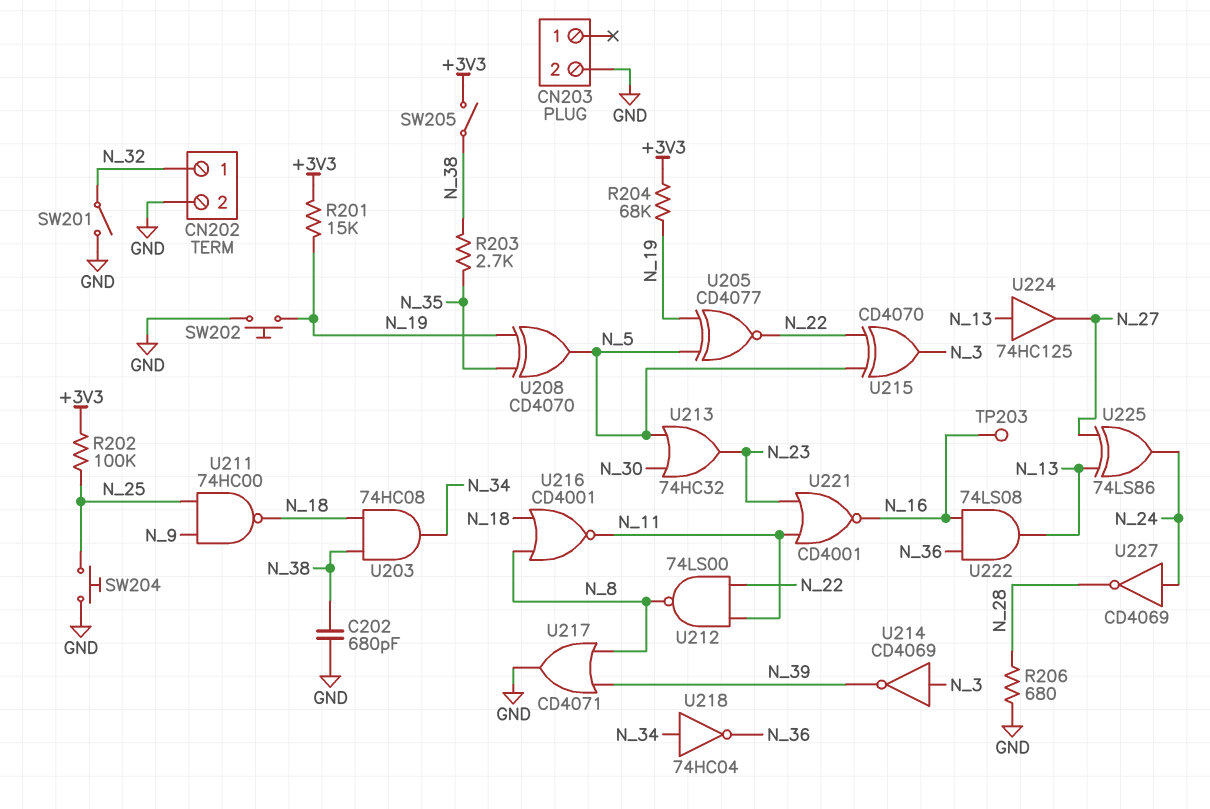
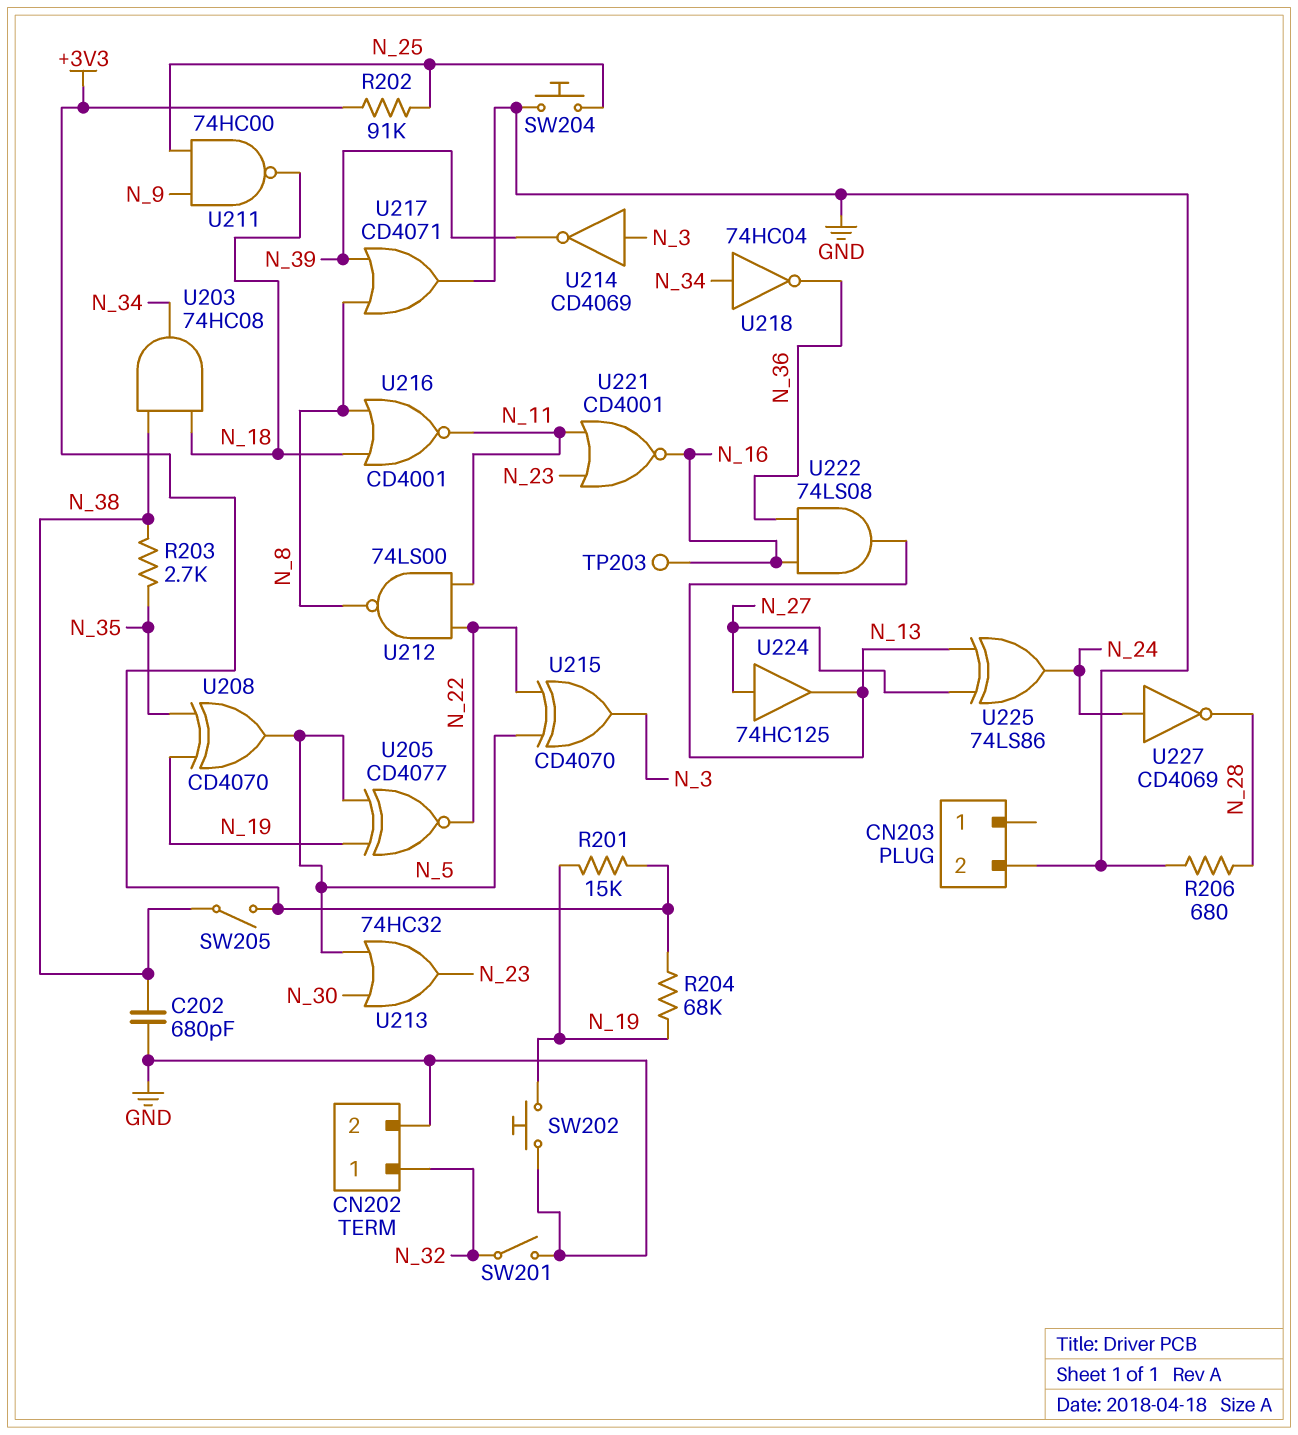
R202: 100k (+3V3, N_25) -> 91k (+3V3, N_25)
U224: buffer 74HC125 (in N_13, out N_27) -> buffer 74HC125 (in N_27, out N_13)

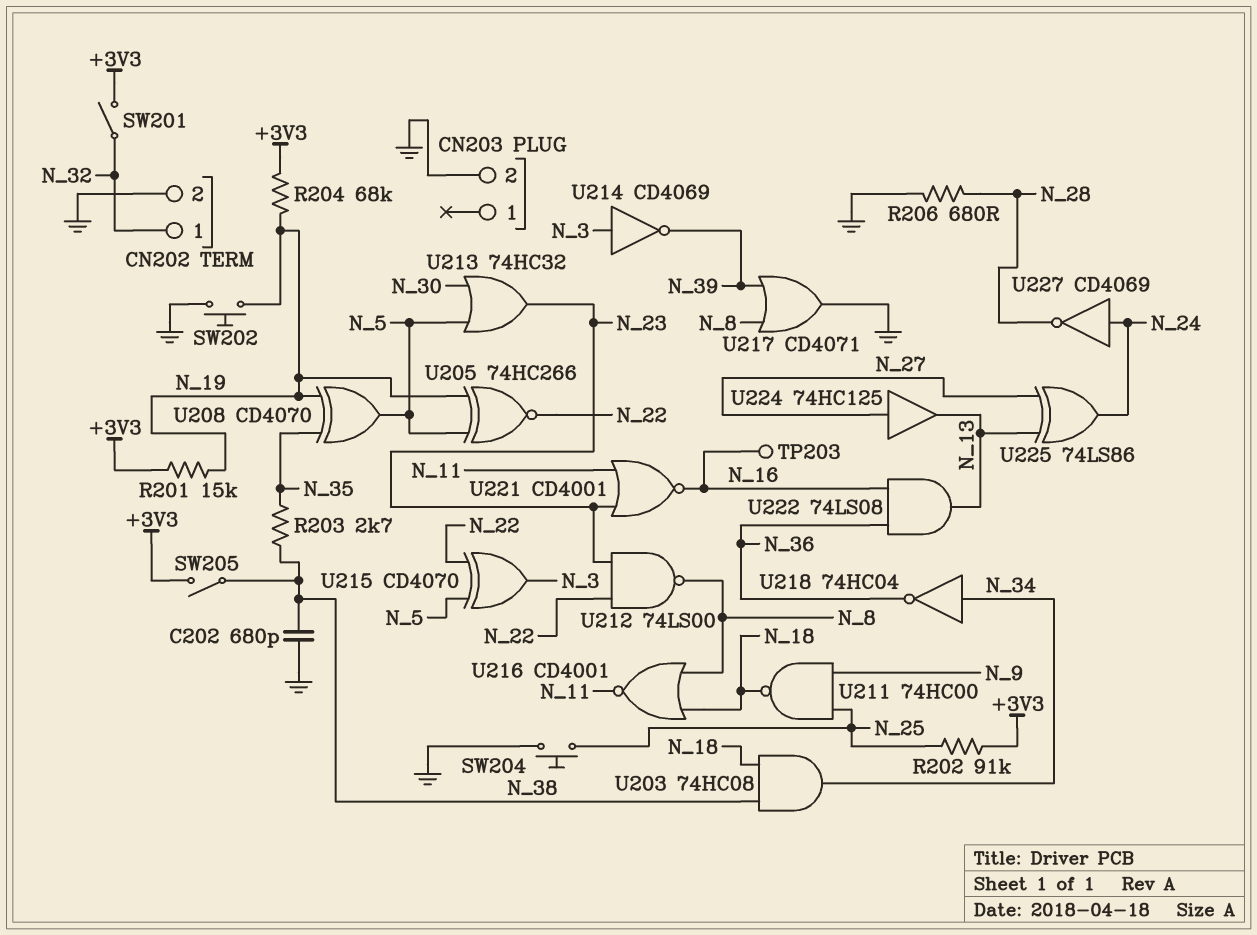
SW201: switch (GND, N_32) -> switch (+3V3, N_32)
U205: XNOR CD4077 (in N_5, in N_19, out N_22) -> XNOR 74HC266 (in N_5, in N_19, out N_22)
U212: NAND 74LS00 (in N_11, in N_22, out N_8) -> NAND 74LS00 (in N_22, in N_23, out N_8)

